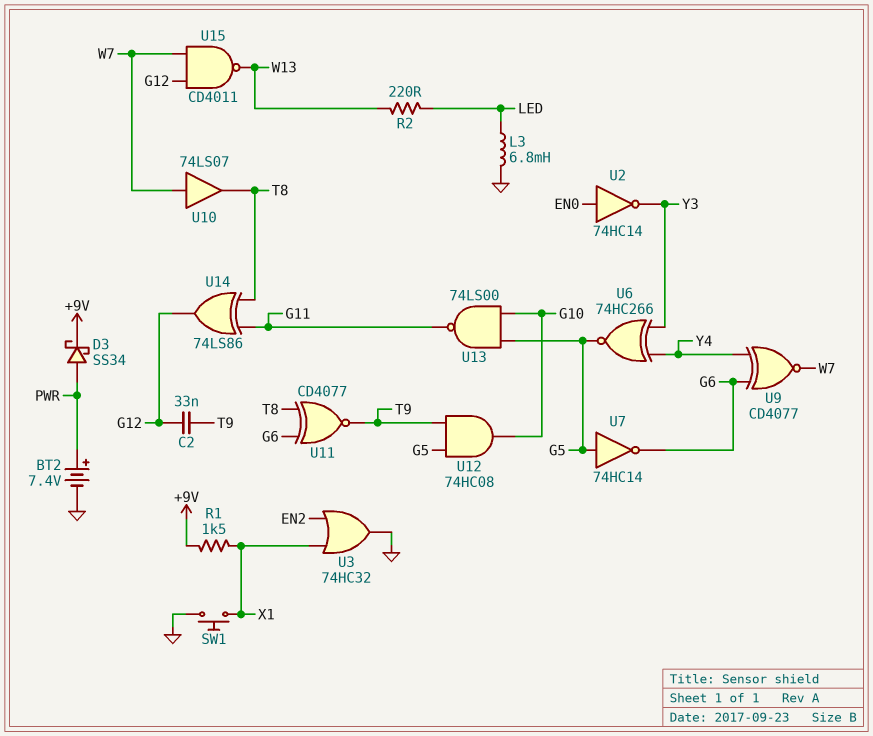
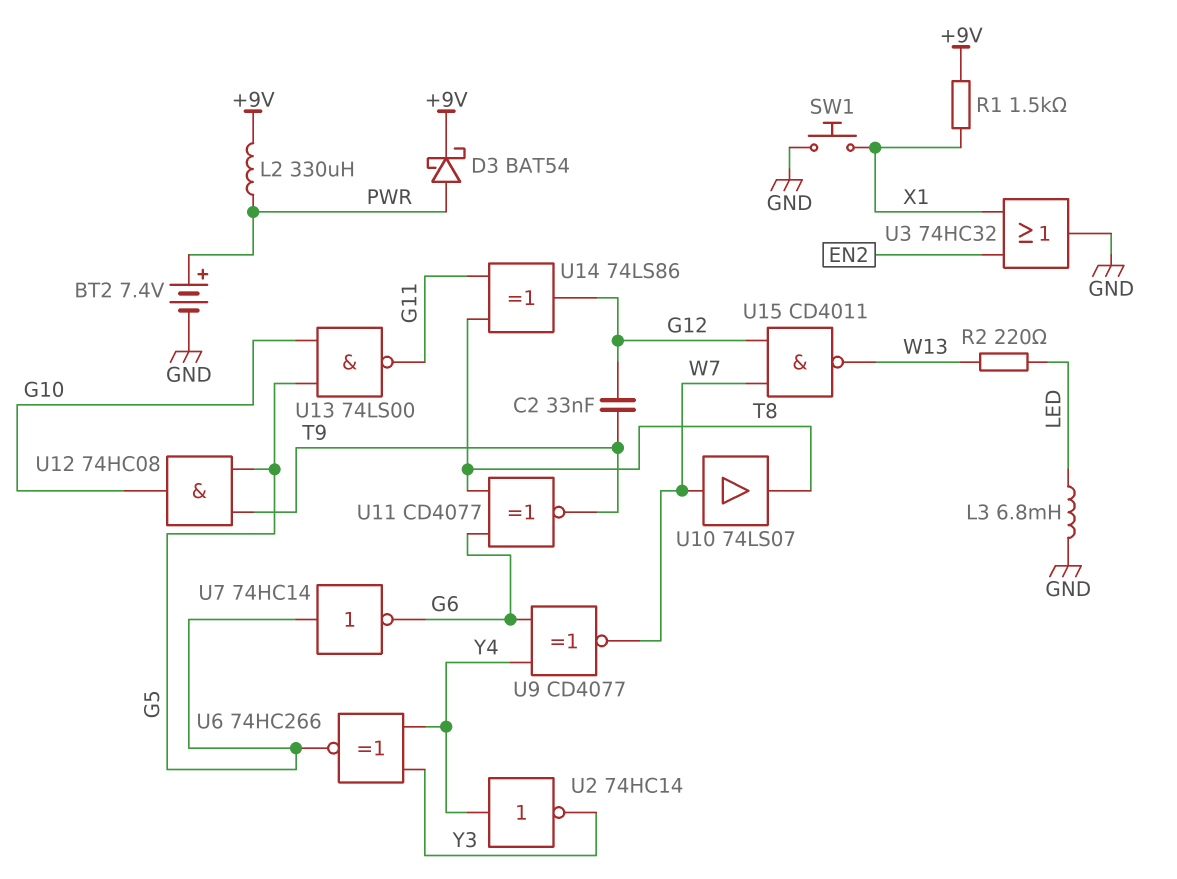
D3: schottky SS34 (A PWR, K +9V) -> schottky BAT54 (A PWR, K +9V)
L2: none -> 330uH (+9V, PWR)
U2: NOT 74HC14 (in EN0, out Y3) -> NOT 74HC14 (in Y4, out Y3)

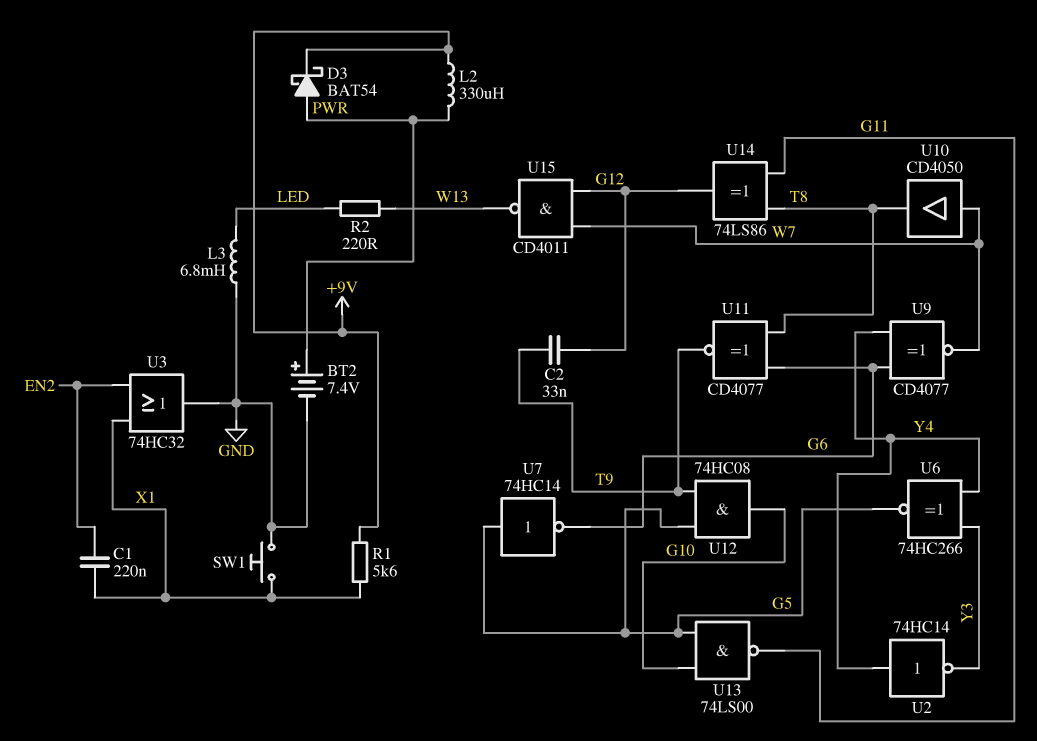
C1: none -> 220nF (EN2, X1)
R1: 1.5k (+9V, X1) -> 5.6k (+9V, X1)
U10: buffer 74LS07 (in W7, out T8) -> buffer CD4050 (in W7, out T8)

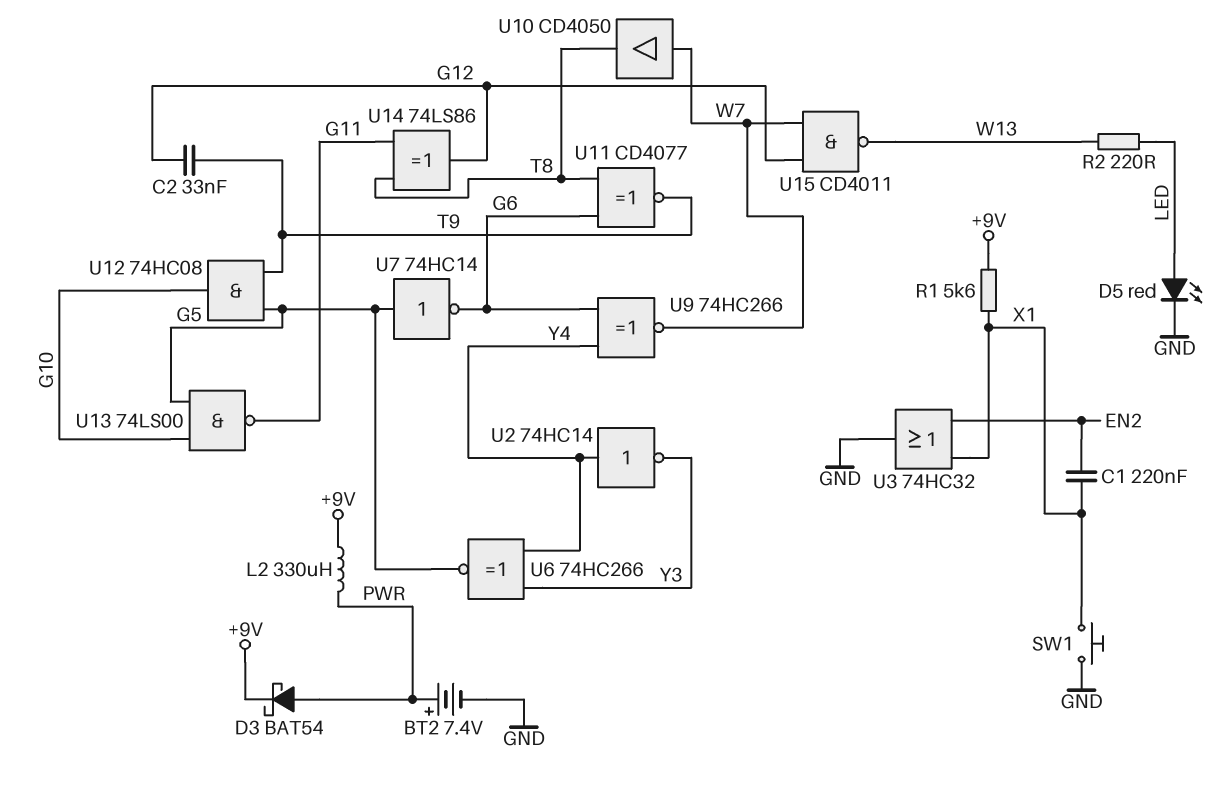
D5: none -> LED red (A LED, K GND)
L3: 6.8mH (GND, LED) -> none
U9: XNOR CD4077 (in G6, in Y4, out W7) -> XNOR 74HC266 (in G6, in Y4, out W7)

